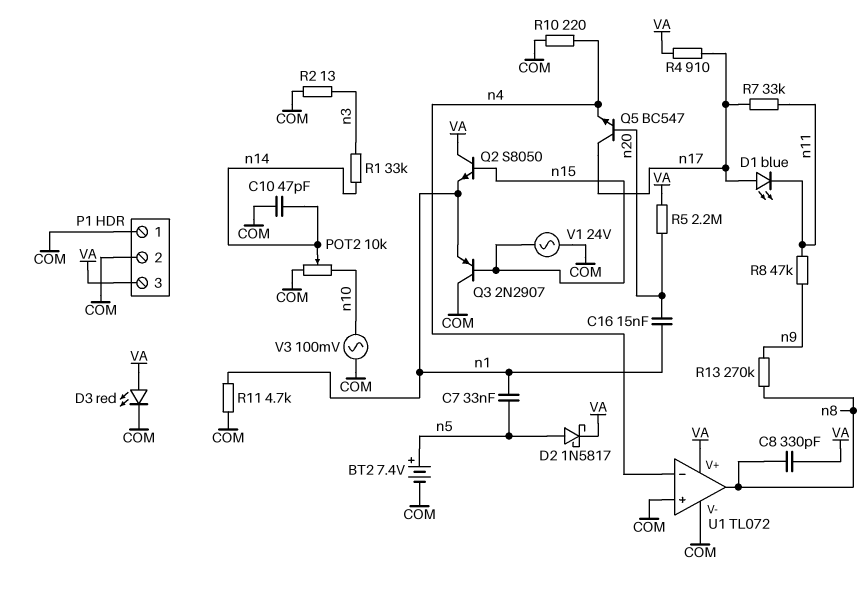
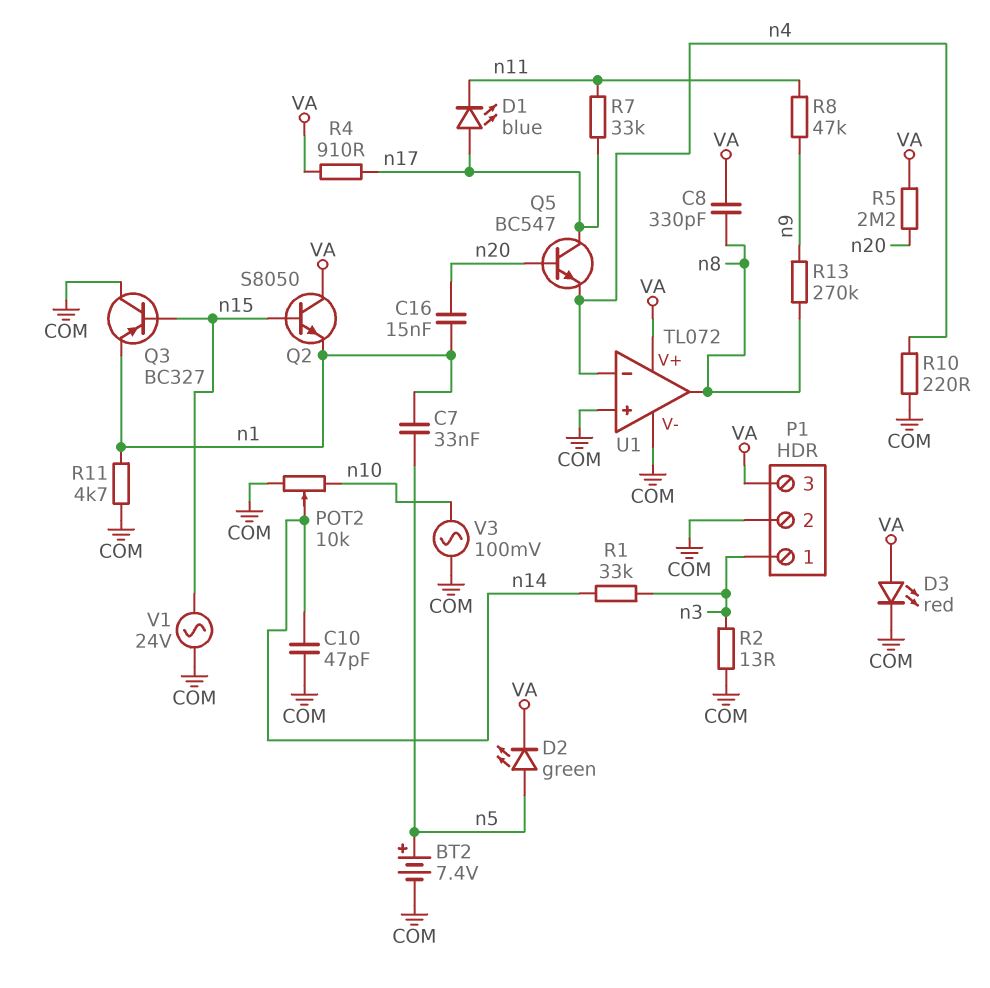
D2: schottky 1N5817 (A n5, K VA) -> LED green (A n5, K VA)
P1 pin 1: COM -> n3
Q3: PNP 2N2907 (B n15, C COM, E n1) -> PNP BC327 (B n15, C COM, E n1)

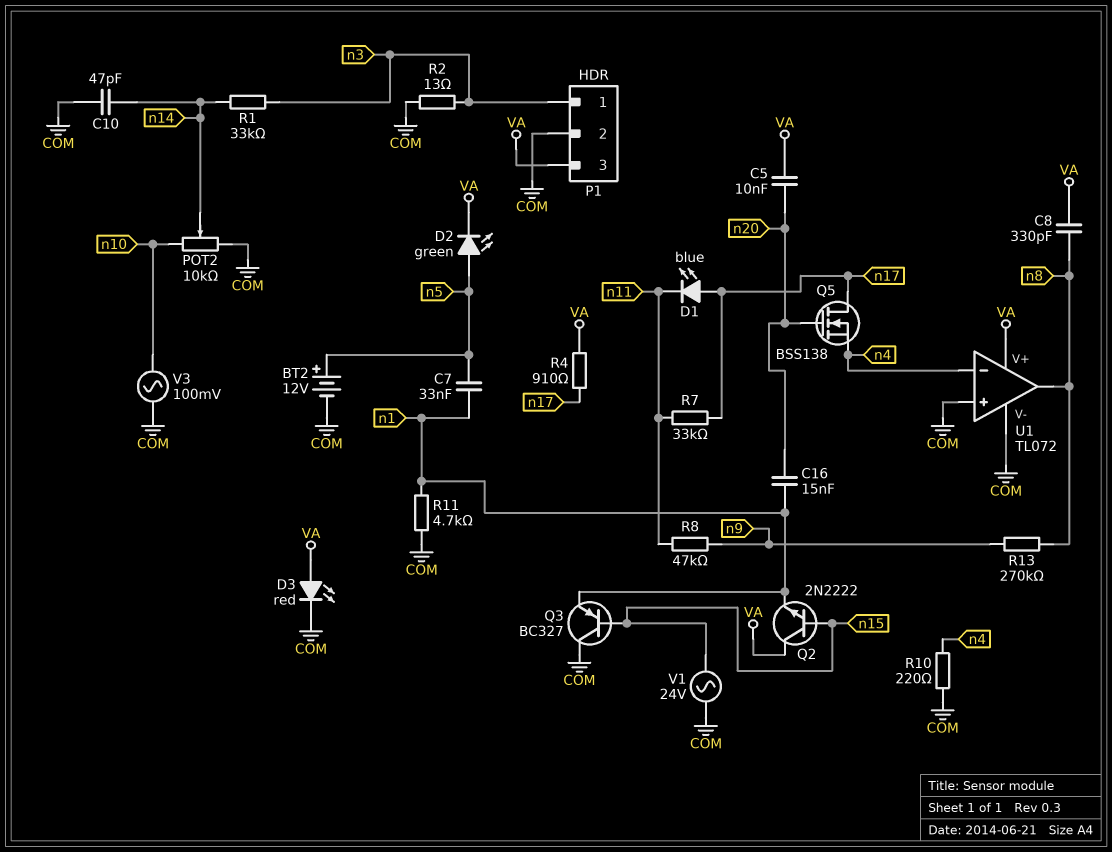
BT2: 7.4V (plus n5, minus COM) -> 12V (plus n5, minus COM)
C5: none -> 10nF (VA, n20)
Q2: NPN S8050 (B n15, C VA, E n1) -> NPN 2N2222 (B n15, C VA, E n1)
Q5: NPN BC547 (B n20, C n17, E n4) -> NMOS BSS138 (G n20, D n17, S n4)
R5: 2.2M (VA, n20) -> none

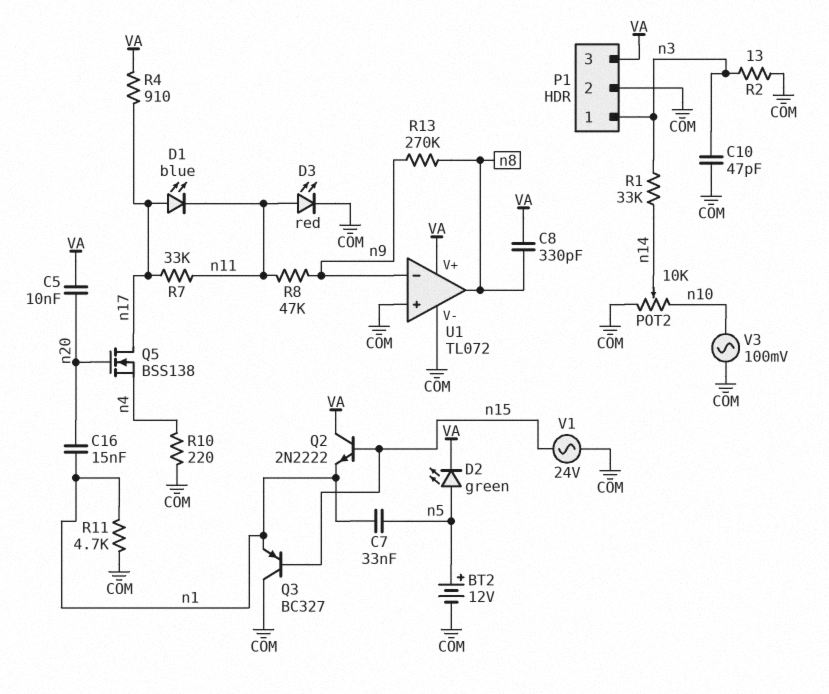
C10: 47pF (COM, n14) -> 47pF (COM, n3)
D3: LED red (A VA, K COM) -> LED red (A n11, K COM)
U1 pin in-: n4 -> n9

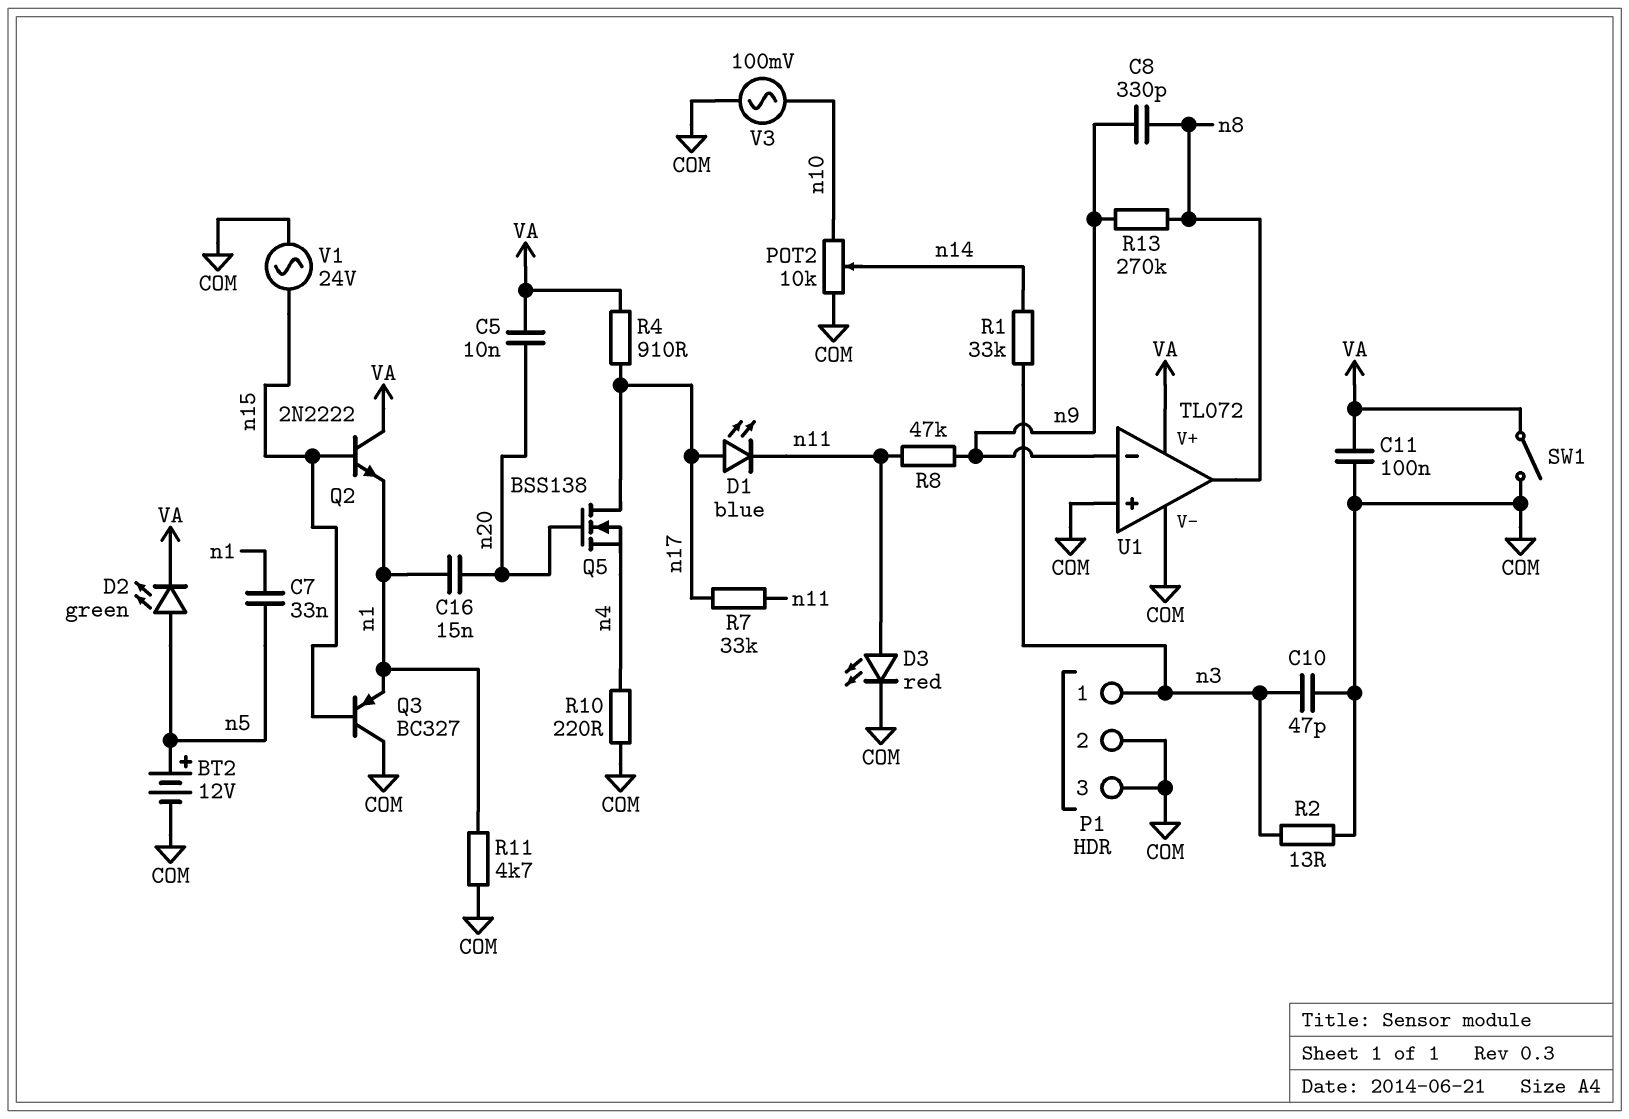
C8: 330pF (VA, n8) -> 330pF (n8, n9)
C11: none -> 100nF (COM, VA)
P1 pin 3: VA -> COM
SW1: none -> switch (COM, VA)

